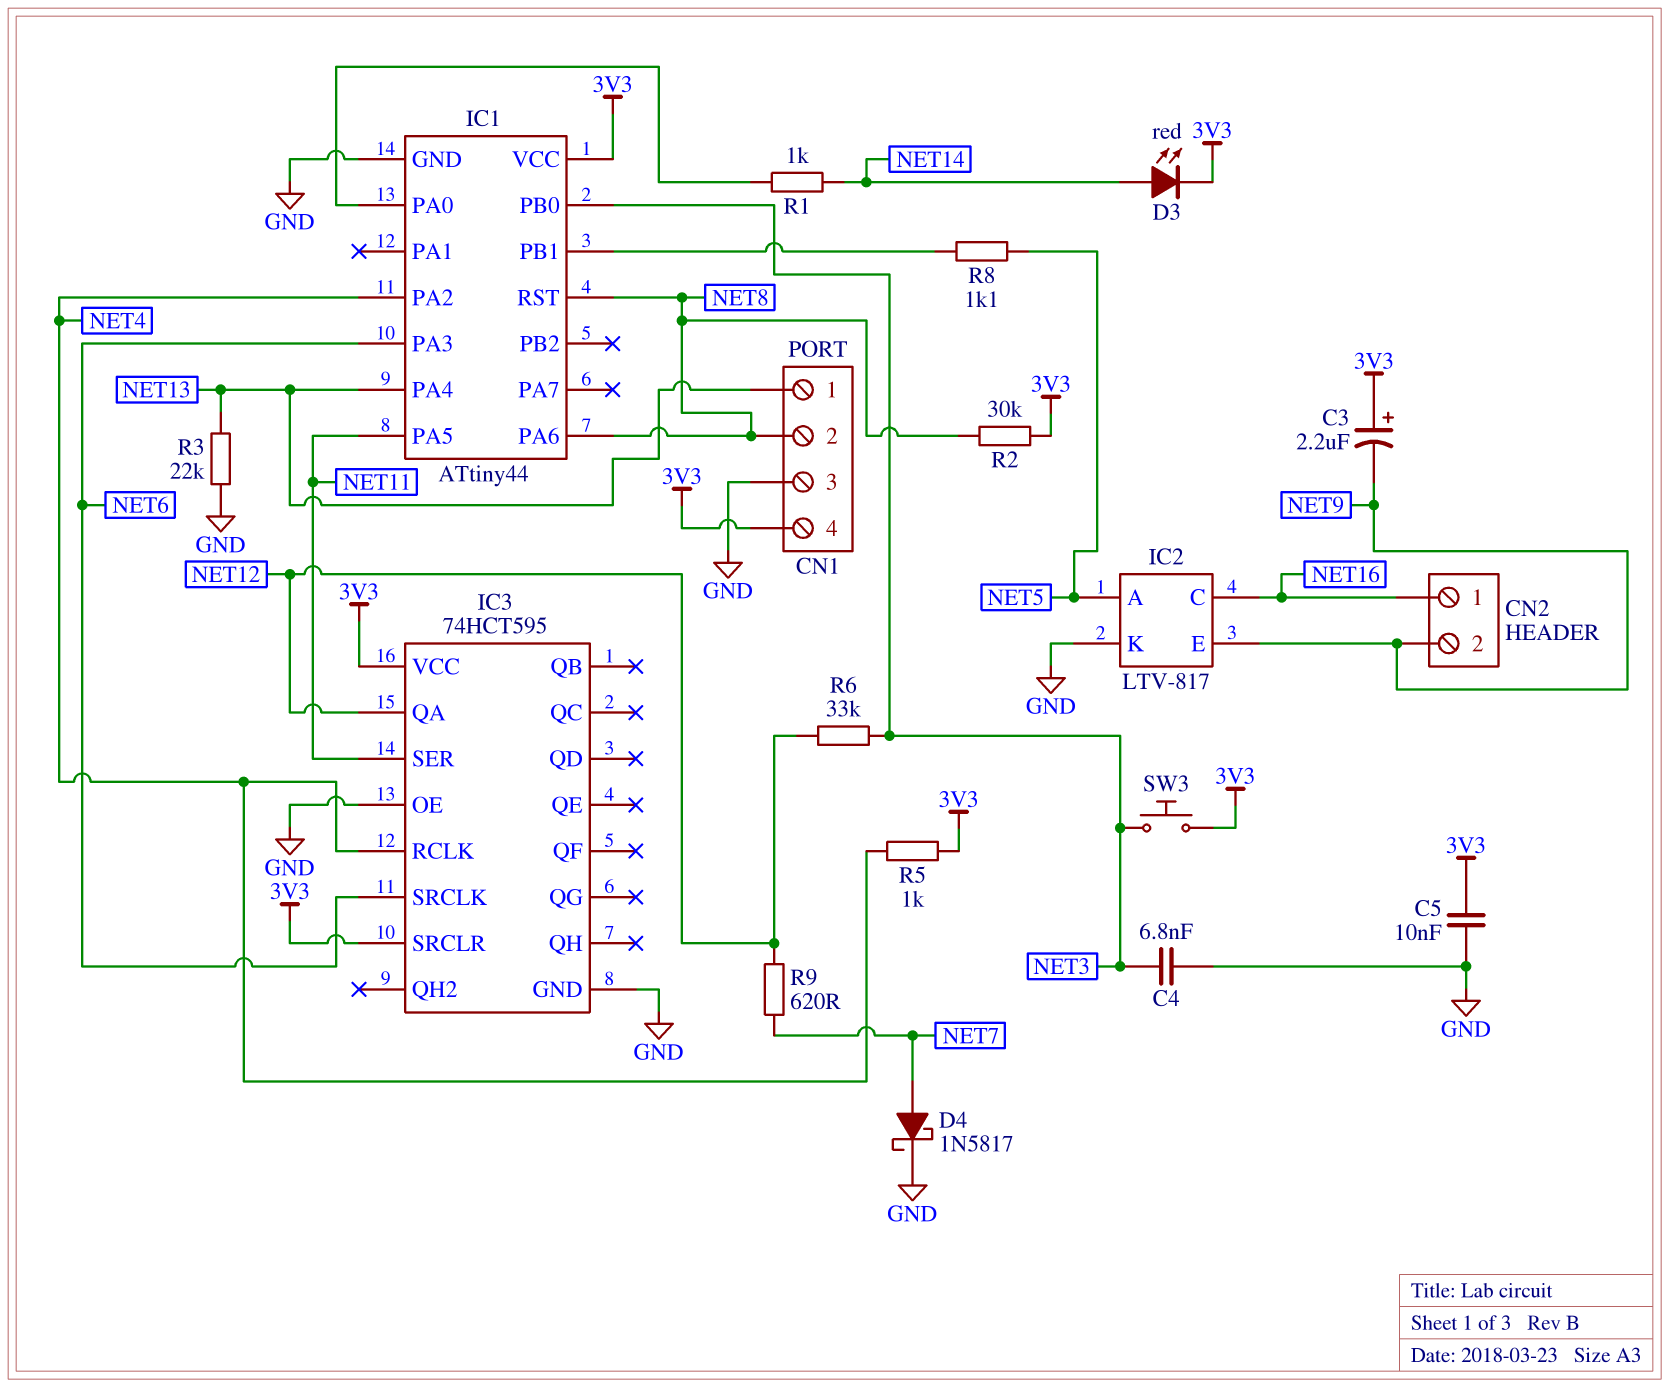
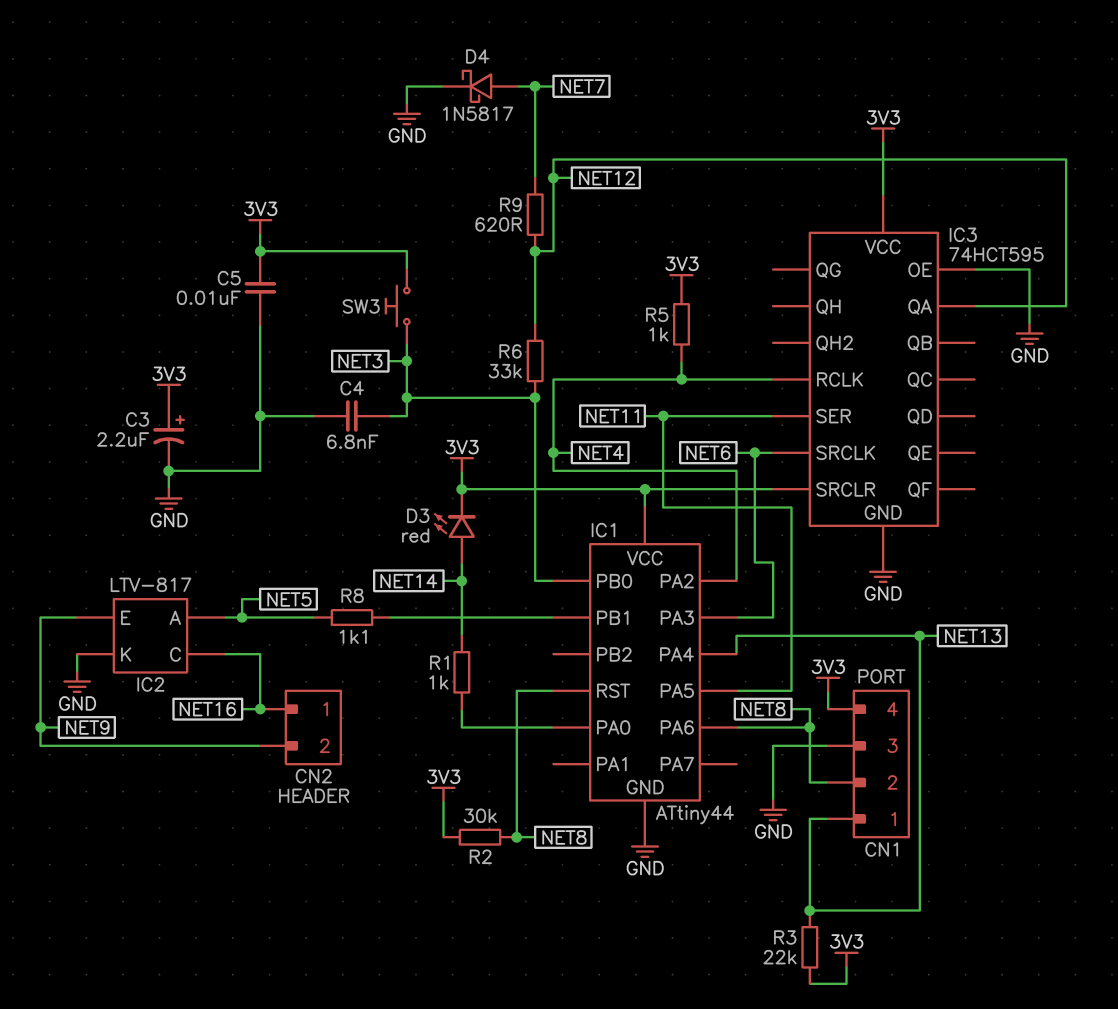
C3: 2.2uF (plus 3V3, minus NET9) -> 2.2uF (plus 3V3, minus GND)
R3: 22k (GND, NET13) -> 22k (3V3, NET13)

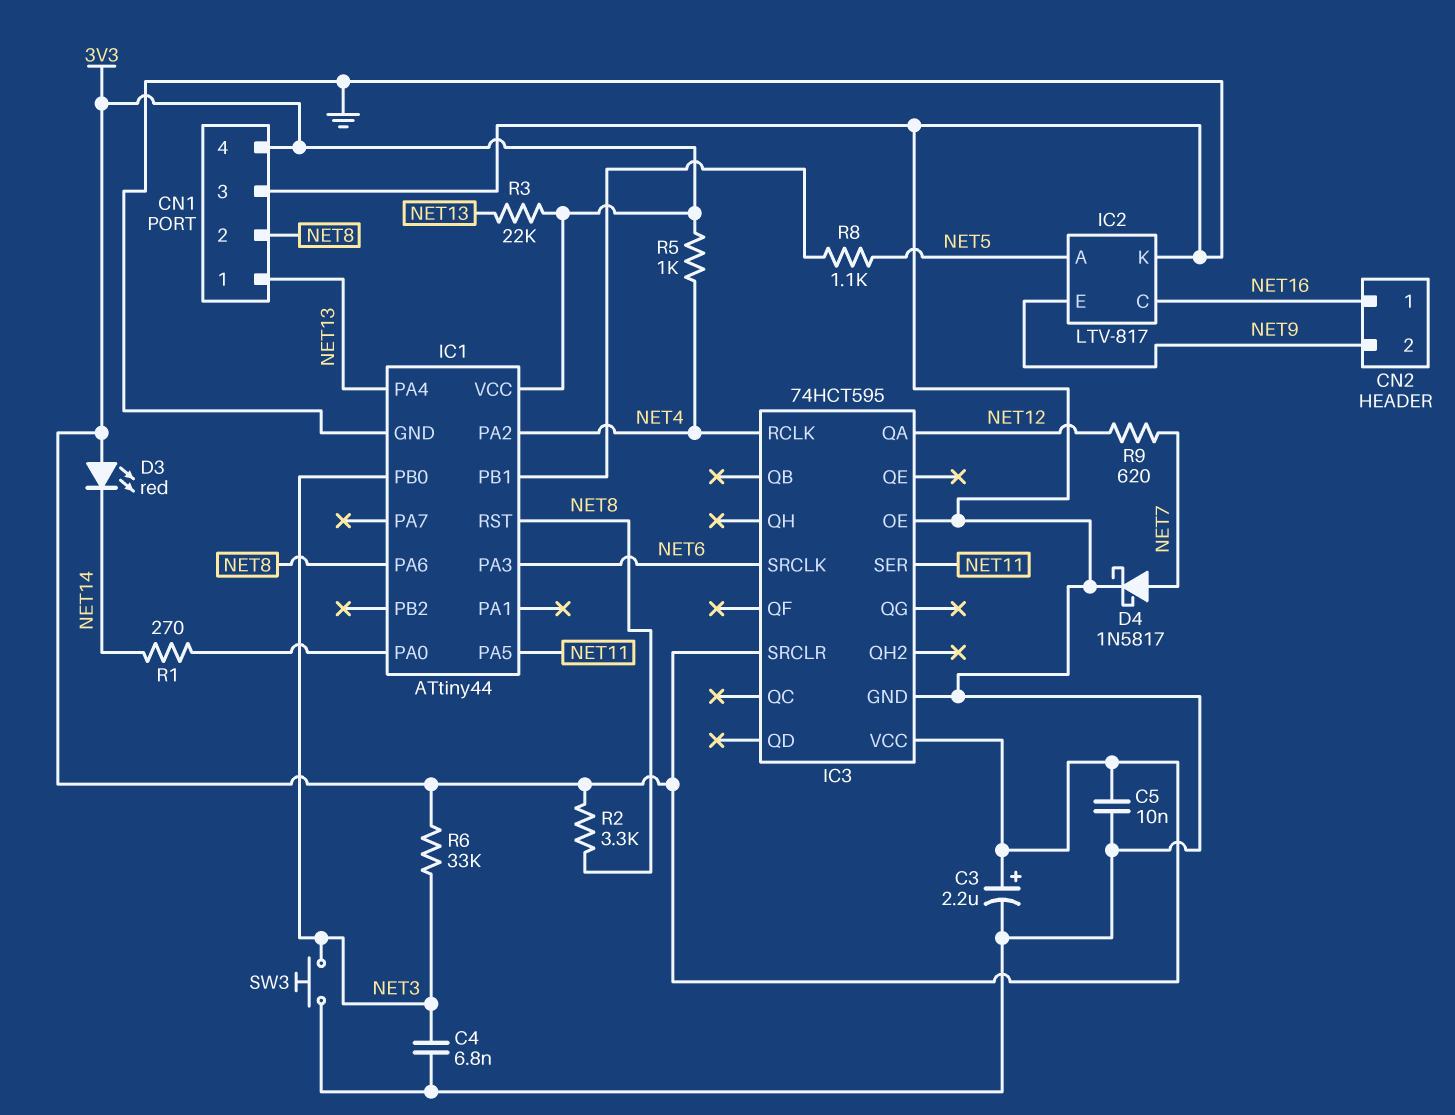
D3: LED red (A NET14, K 3V3) -> LED red (A 3V3, K NET14)
R1: 1k (IC1/PA0, NET14) -> 270 (IC1/PA0, NET14)
R2: 30k (3V3, NET8) -> 3.3k (3V3, NET8)
R6: 33k (NET3, NET12) -> 33k (3V3, NET3)
SW3: button (3V3, NET3) -> button (GND, NET3)

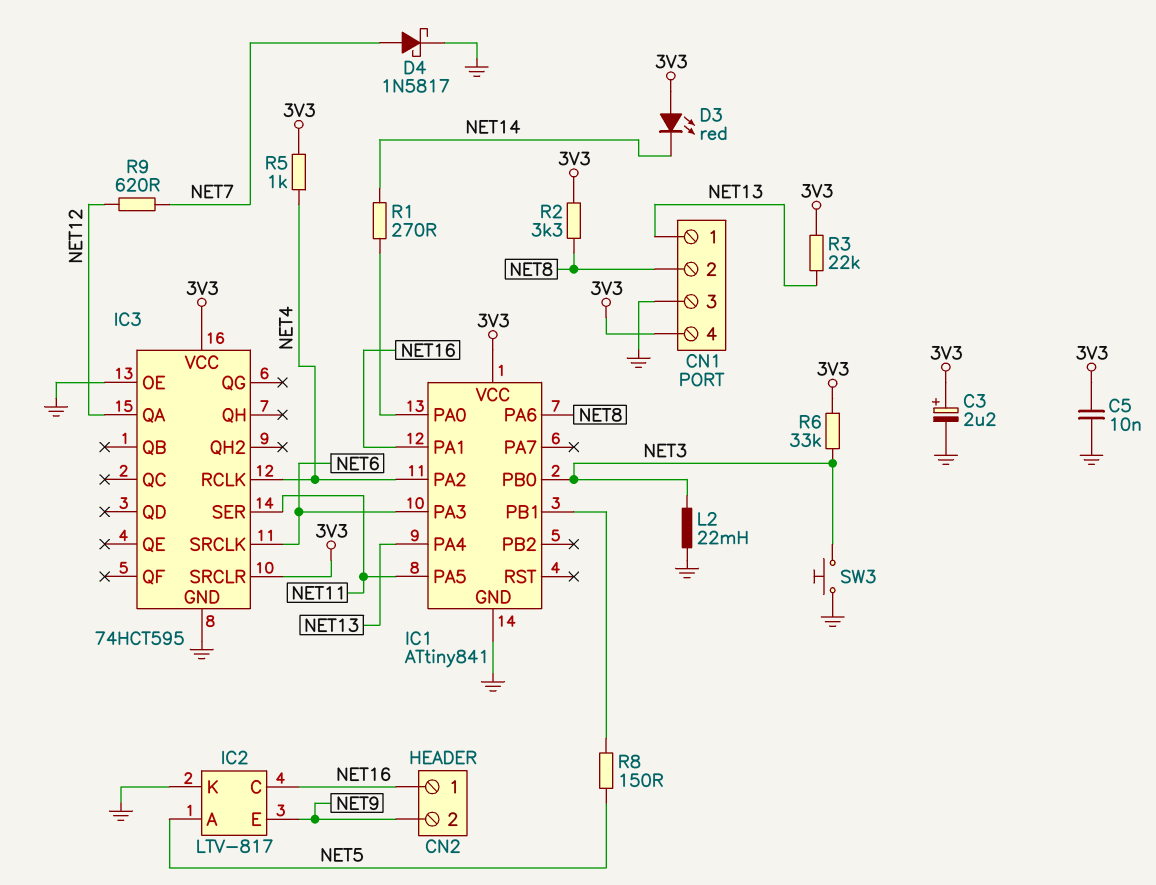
C4: 6.8nF (GND, NET3) -> none
IC1: ATtiny44 -> ATtiny841
IC1 pin PA1: none -> NET16
IC1 pin RST: NET8 -> none
L2: none -> 22mH (GND, NET3)
R8: 1.1k (IC1/PB1, NET5) -> 150 (IC1/PB1, NET5)

